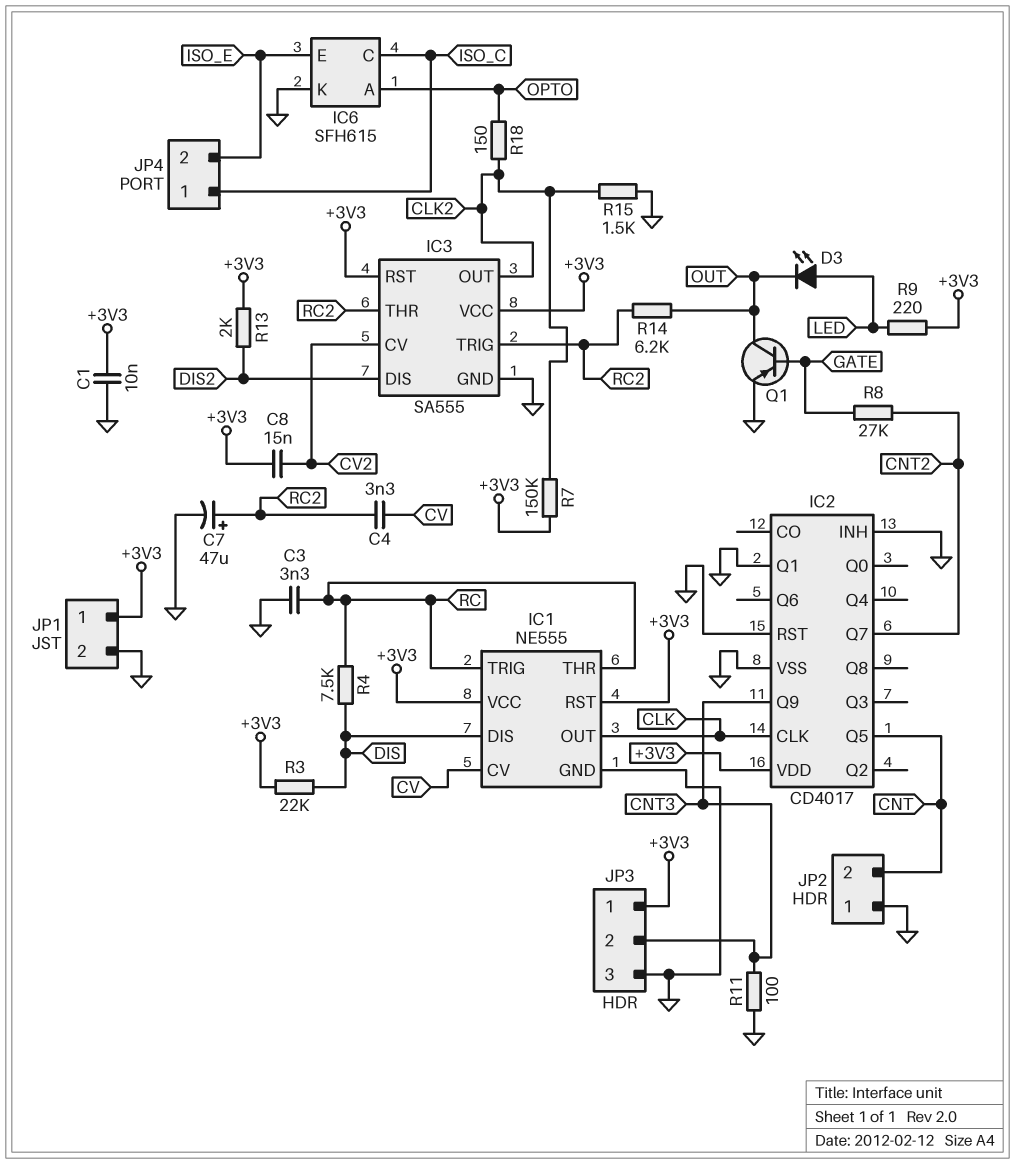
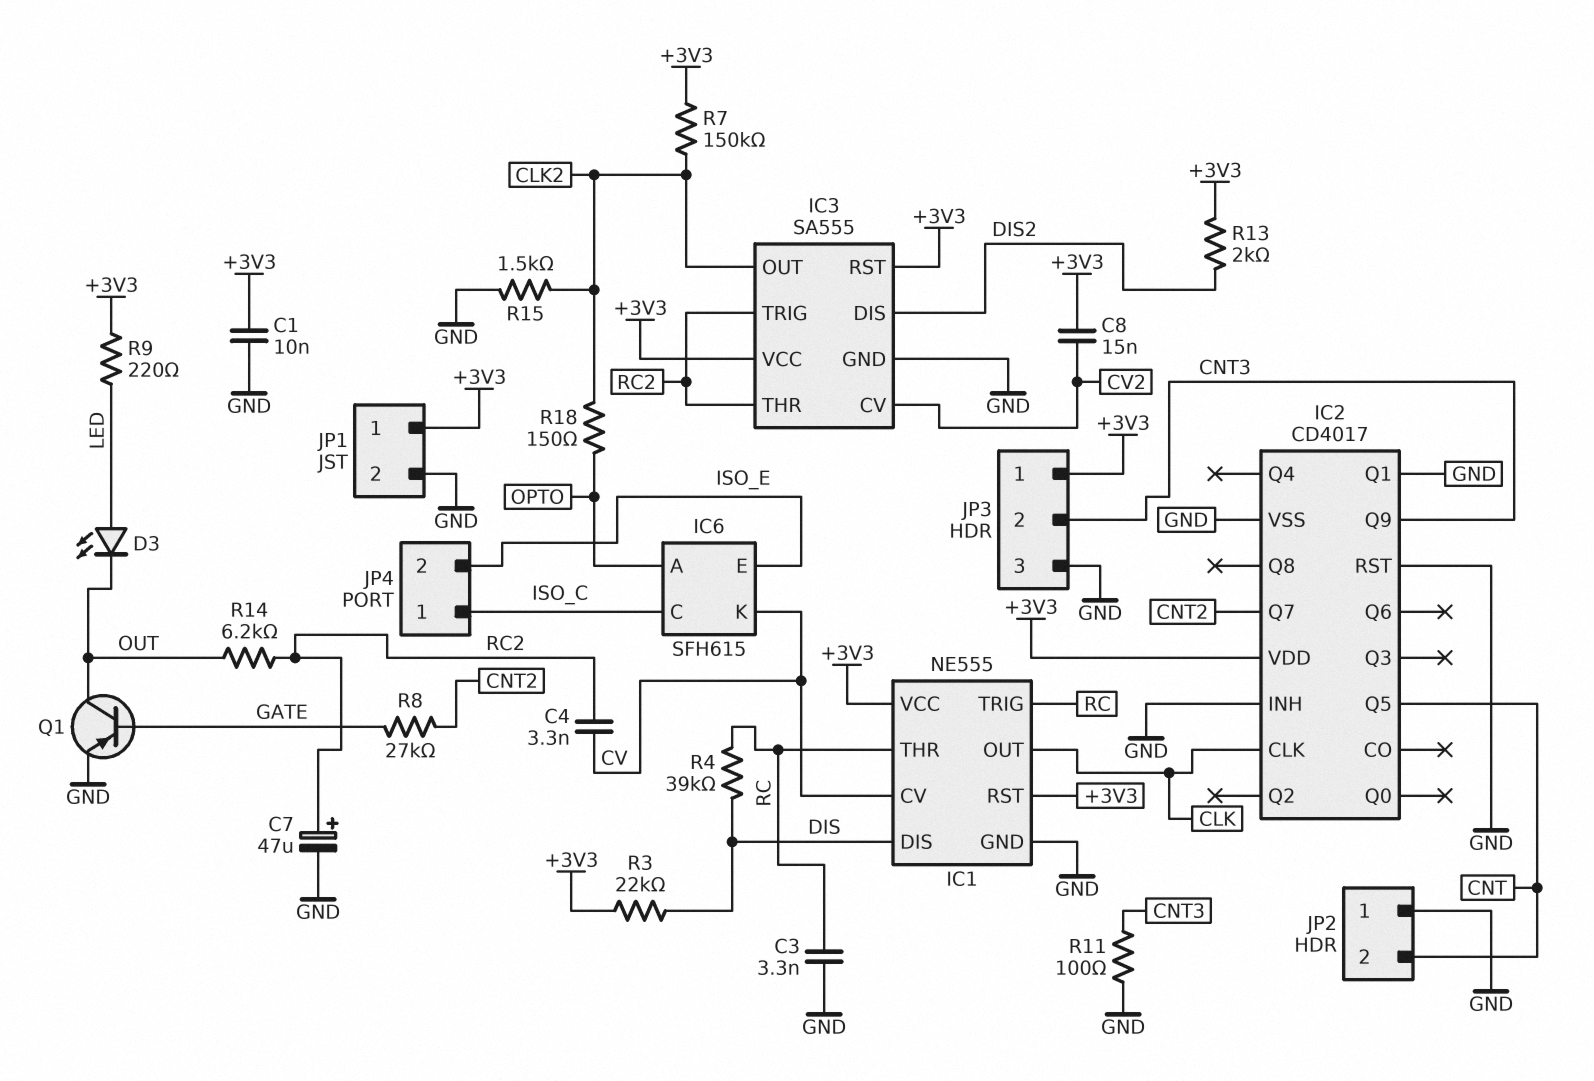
IC6 pin K: GND -> CV
R4: 7.5k (DIS, RC) -> 39k (DIS, RC)

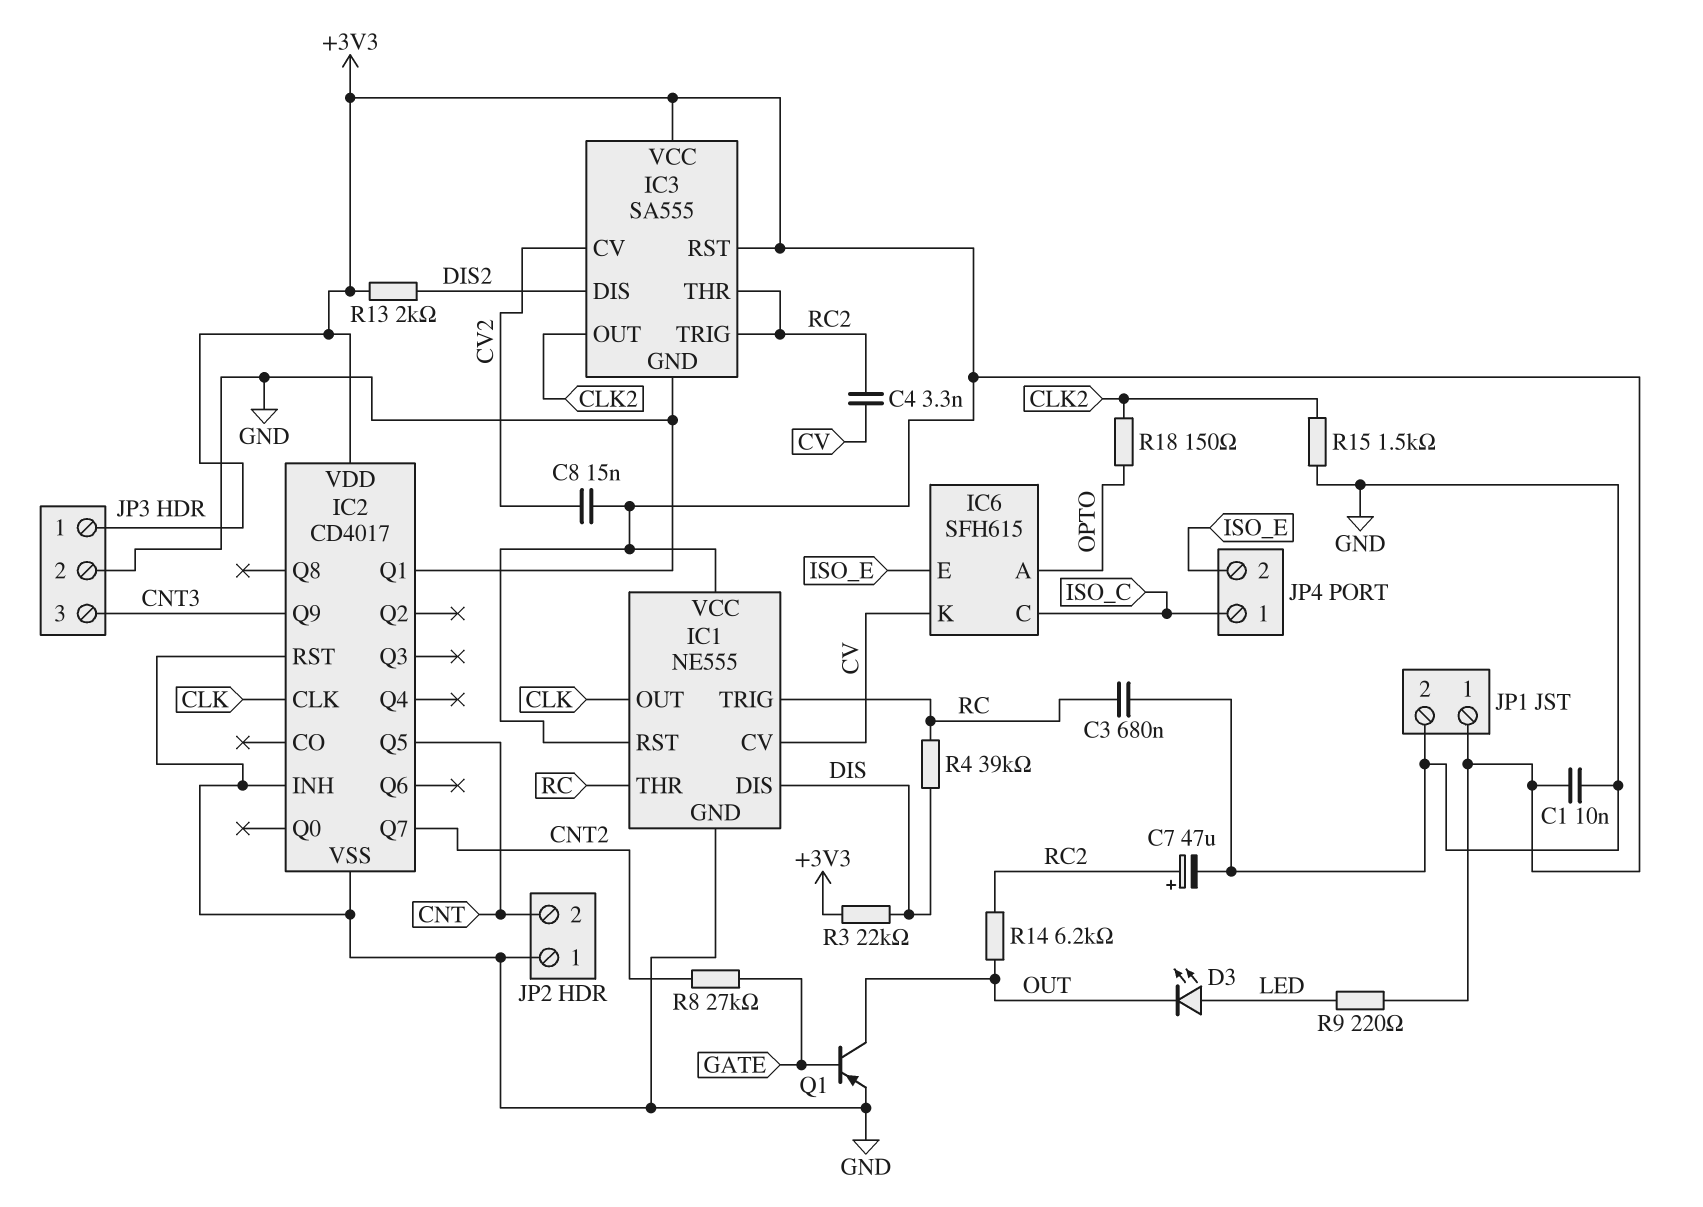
C3: 3.3nF (GND, RC) -> 680nF (GND, RC)
JP3 pin 2: CNT3 -> GND
JP3 pin 3: GND -> CNT3
R7: 150k (+3V3, CLK2) -> none
R11: 100 (CNT3, GND) -> none

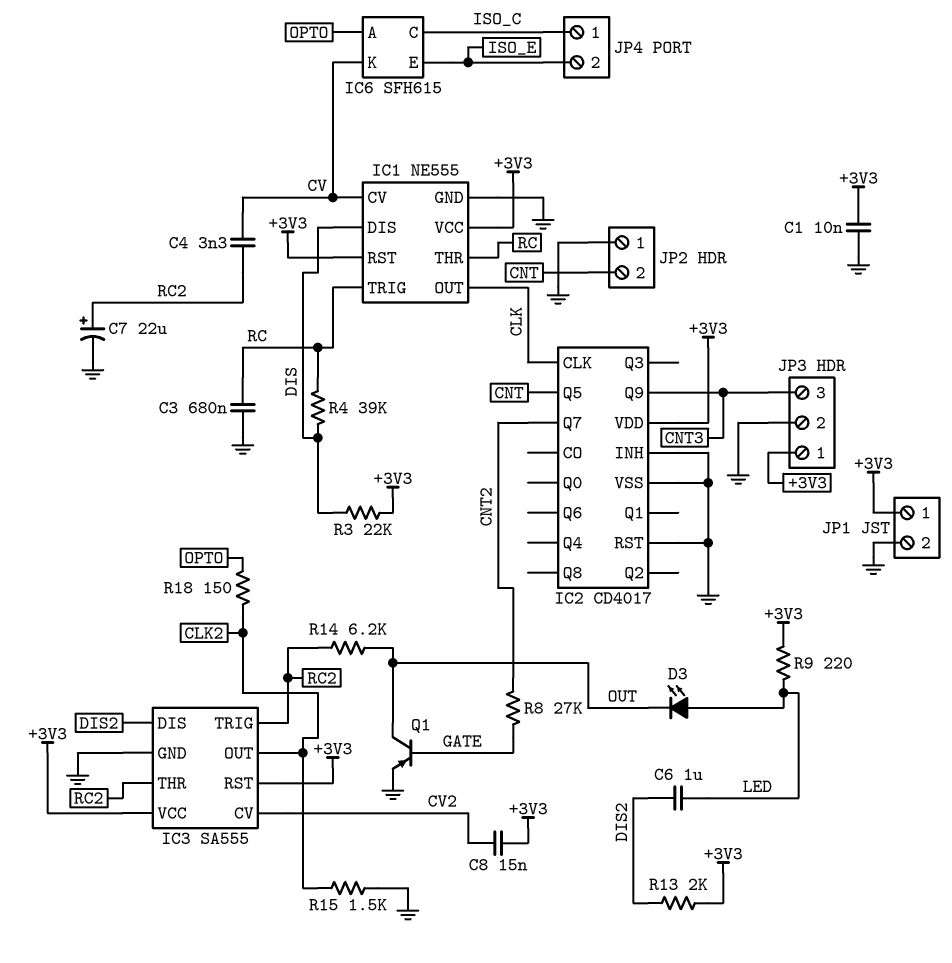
C6: none -> 1uF (DIS2, LED)
C7: 47uF (plus RC2, minus GND) -> 22uF (plus RC2, minus GND)
IC2 pin Q1: GND -> none

